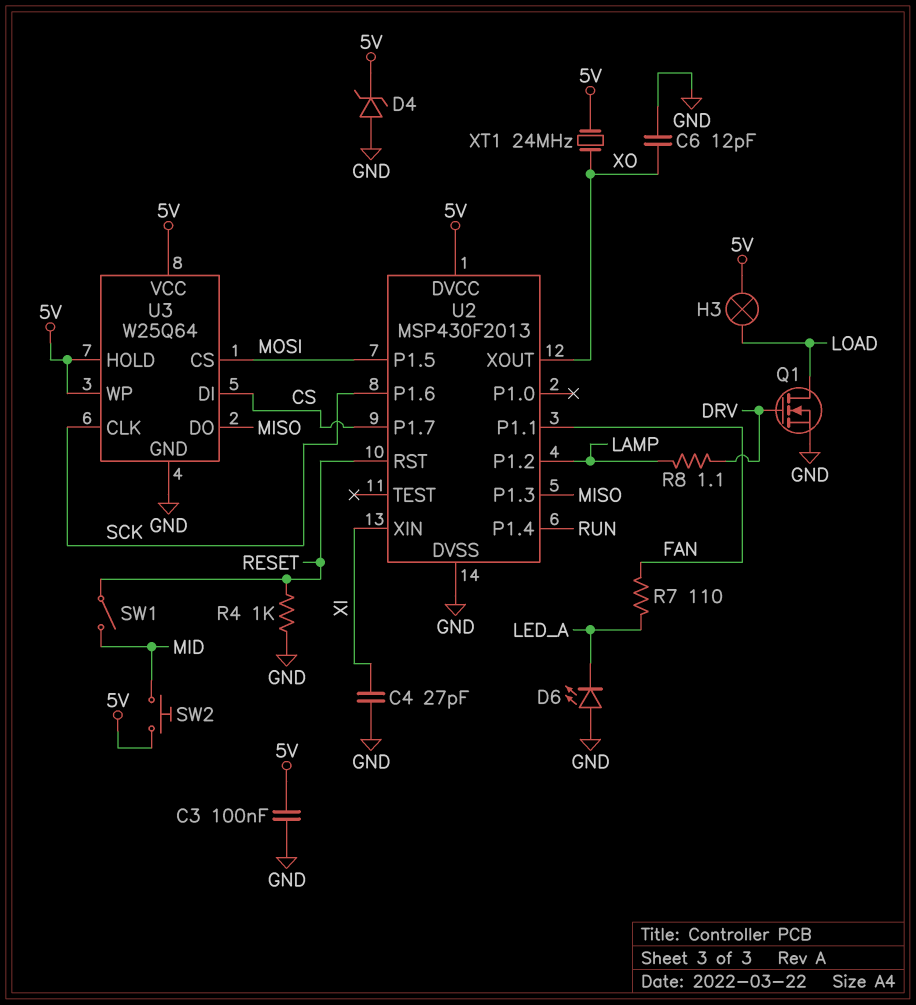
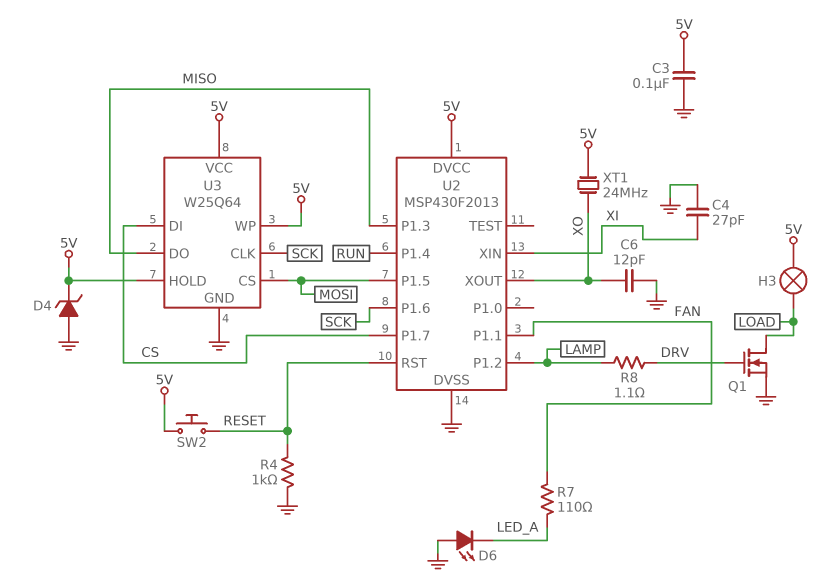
SW1: switch (MID, RESET) -> none
SW2: button (5V, MID) -> button (5V, RESET)

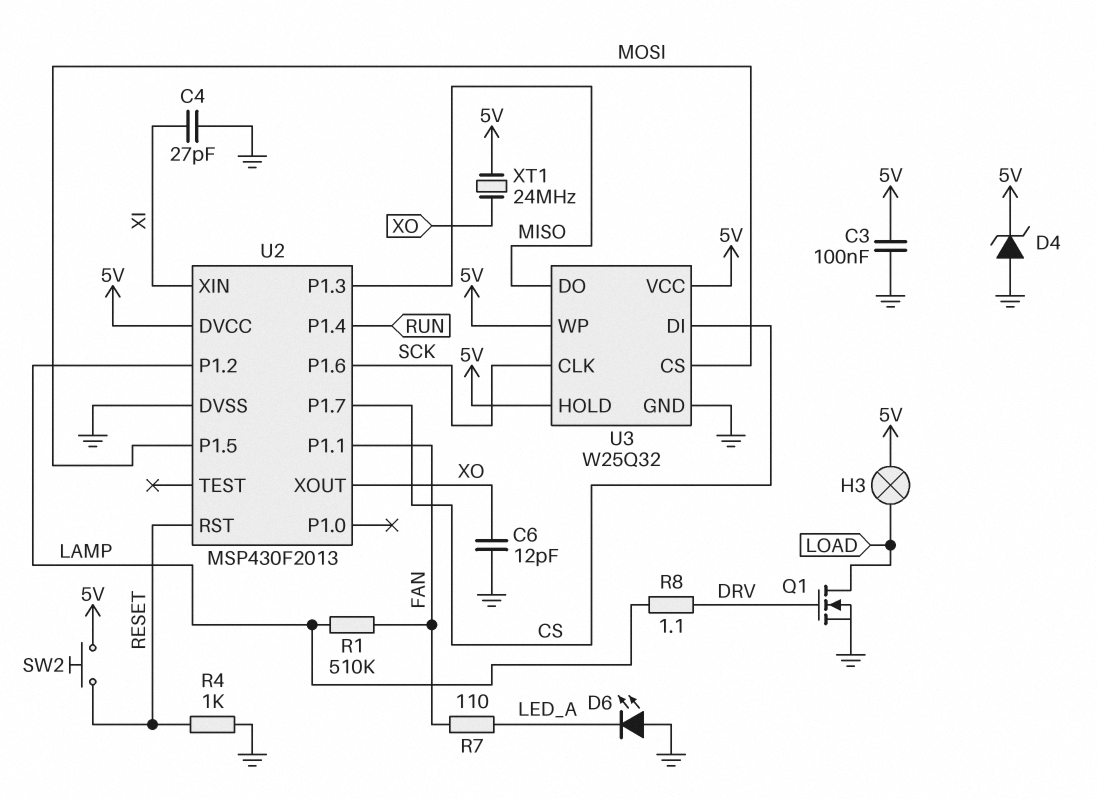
R1: none -> 510k (FAN, LAMP)
U3: W25Q64 -> W25Q32

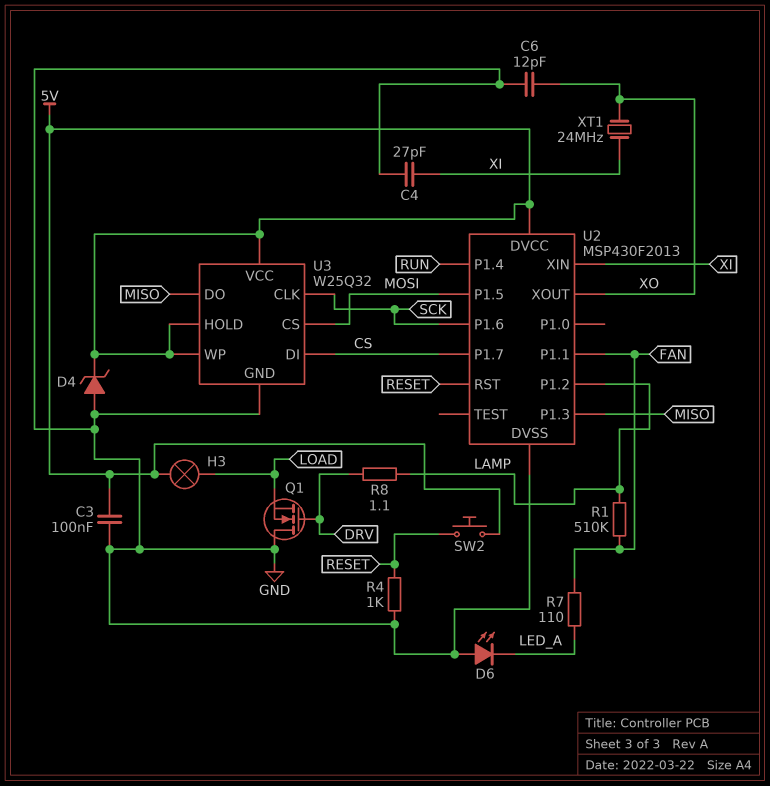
Q1: NMOS (G DRV, D LOAD, S GND) -> NMOS (G DRV, D GND, S LOAD)
XT1: 24MHz (5V, XO) -> 24MHz (XI, XO)

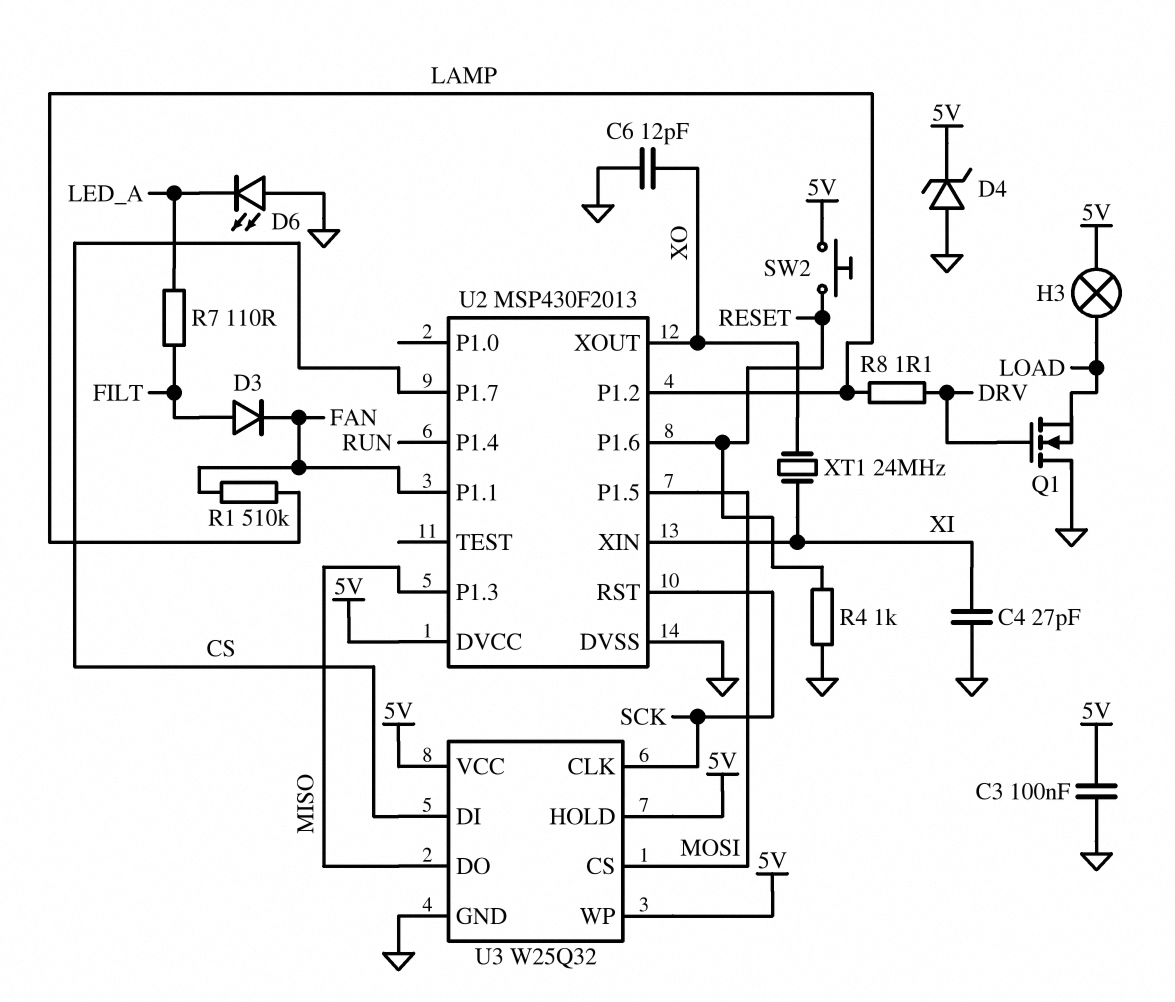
D3: none -> diode (A FILT, K FAN)
R7: 110 (FAN, LED_A) -> 110 (FILT, LED_A)
U2 pin P1.6: SCK -> RESET
U2 pin RST: RESET -> SCK

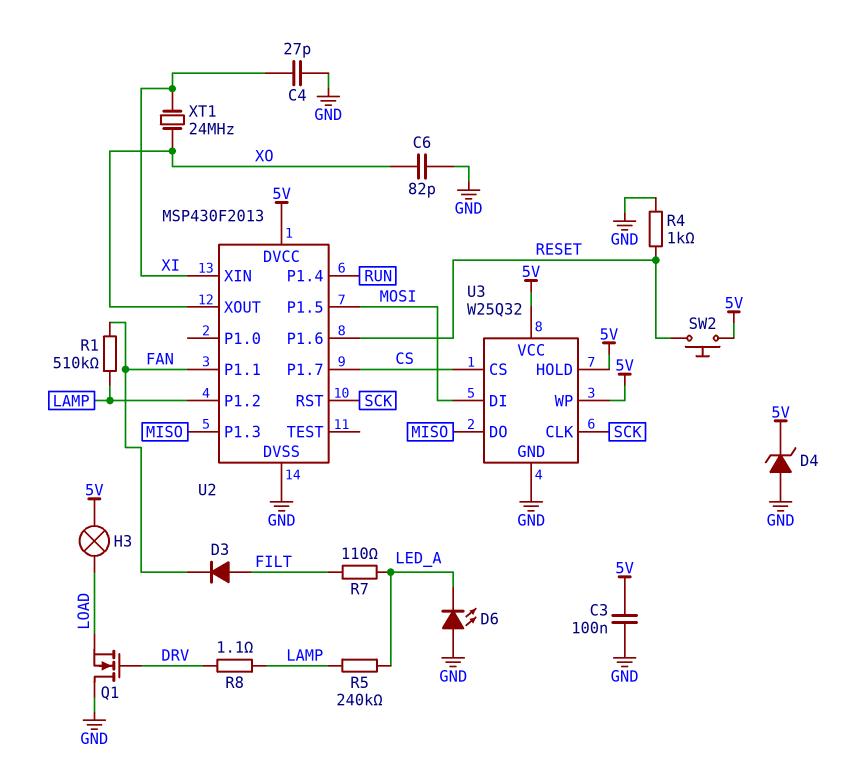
C6: 12pF (GND, XO) -> 82pF (GND, XO)
R5: none -> 240k (LAMP, LED_A)
U3 pin CS: MOSI -> CS
U3 pin DI: CS -> MOSI

